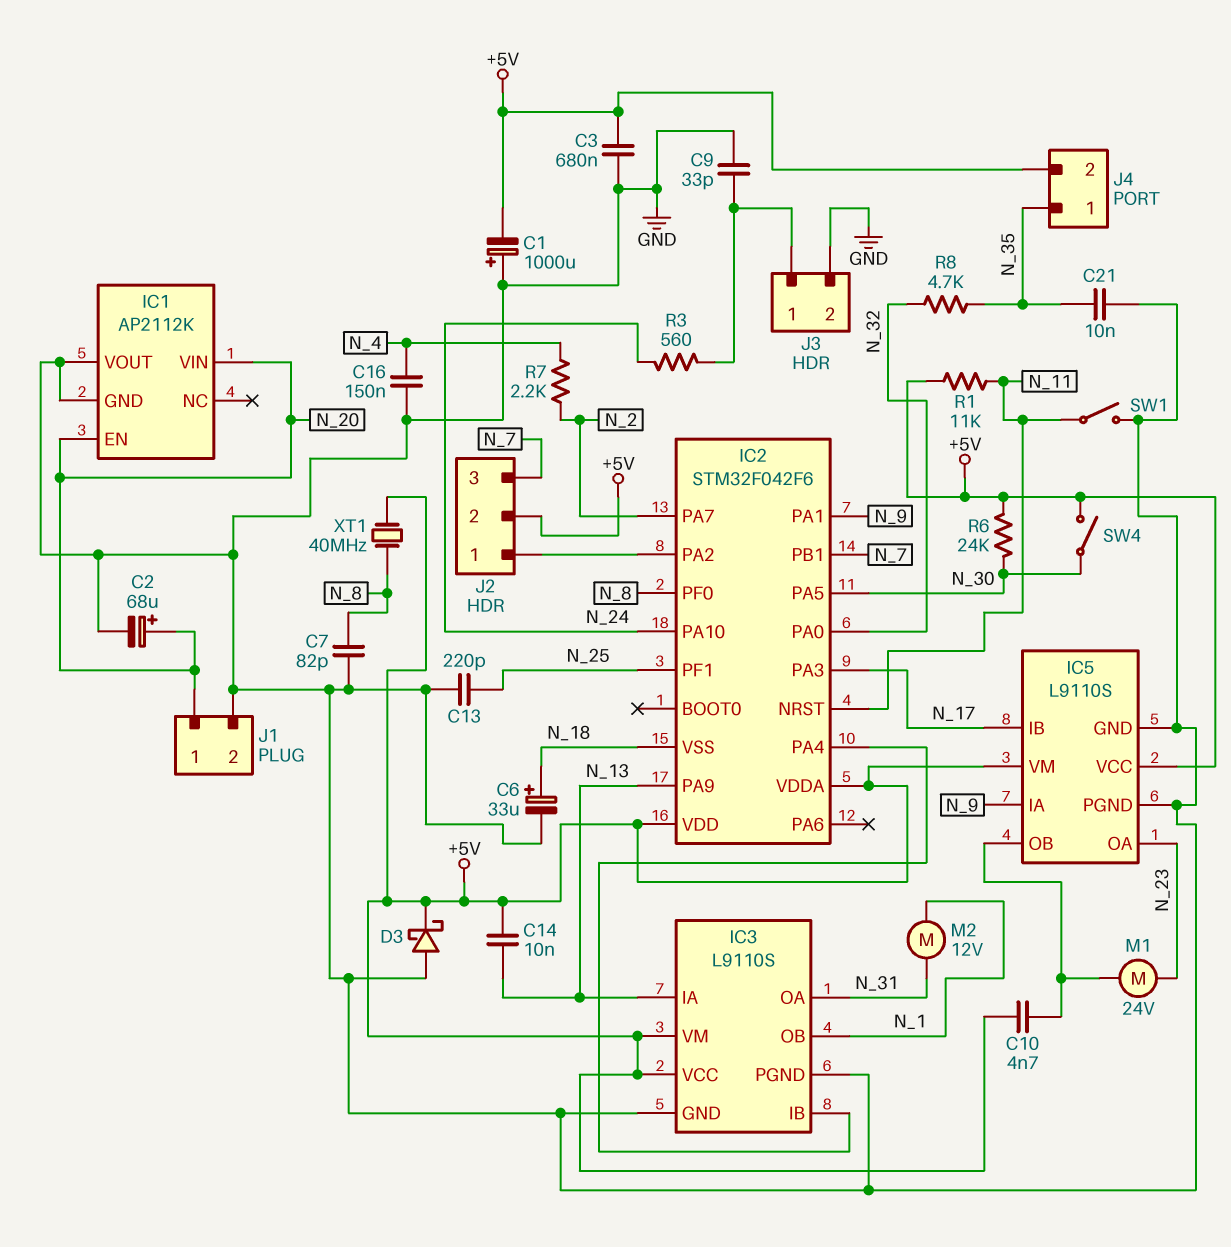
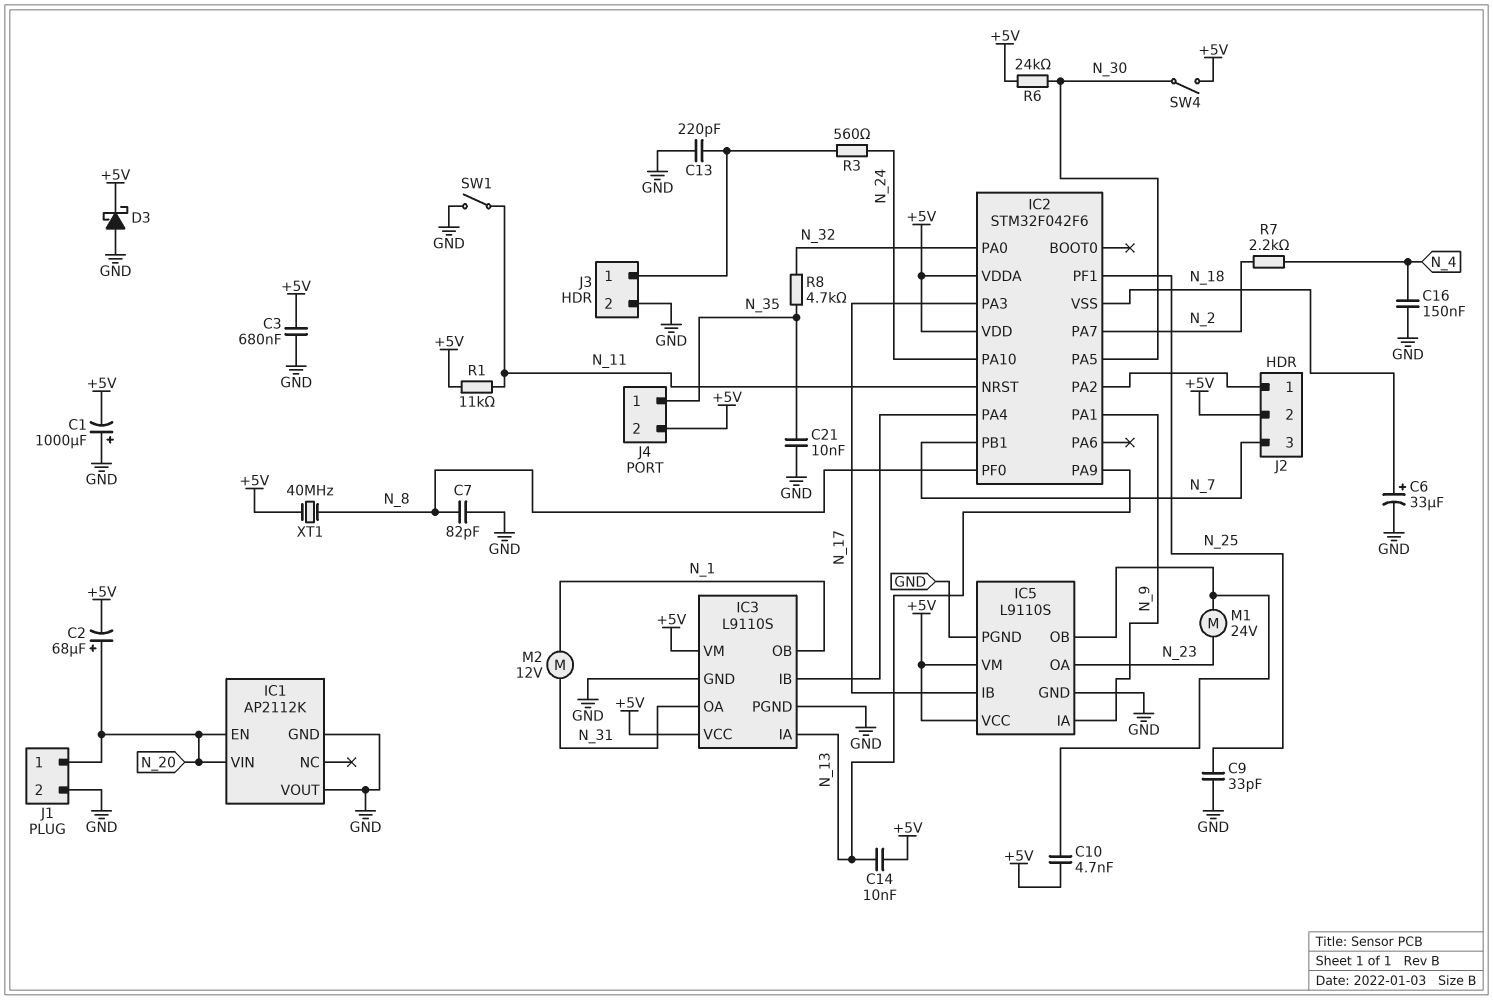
C2: 68uF (plus N_20, minus GND) -> 68uF (plus N_20, minus +5V)
C9: 33pF (GND, J3/1) -> 33pF (GND, N_25)
C13: 220pF (GND, N_25) -> 220pF (GND, J3/1)

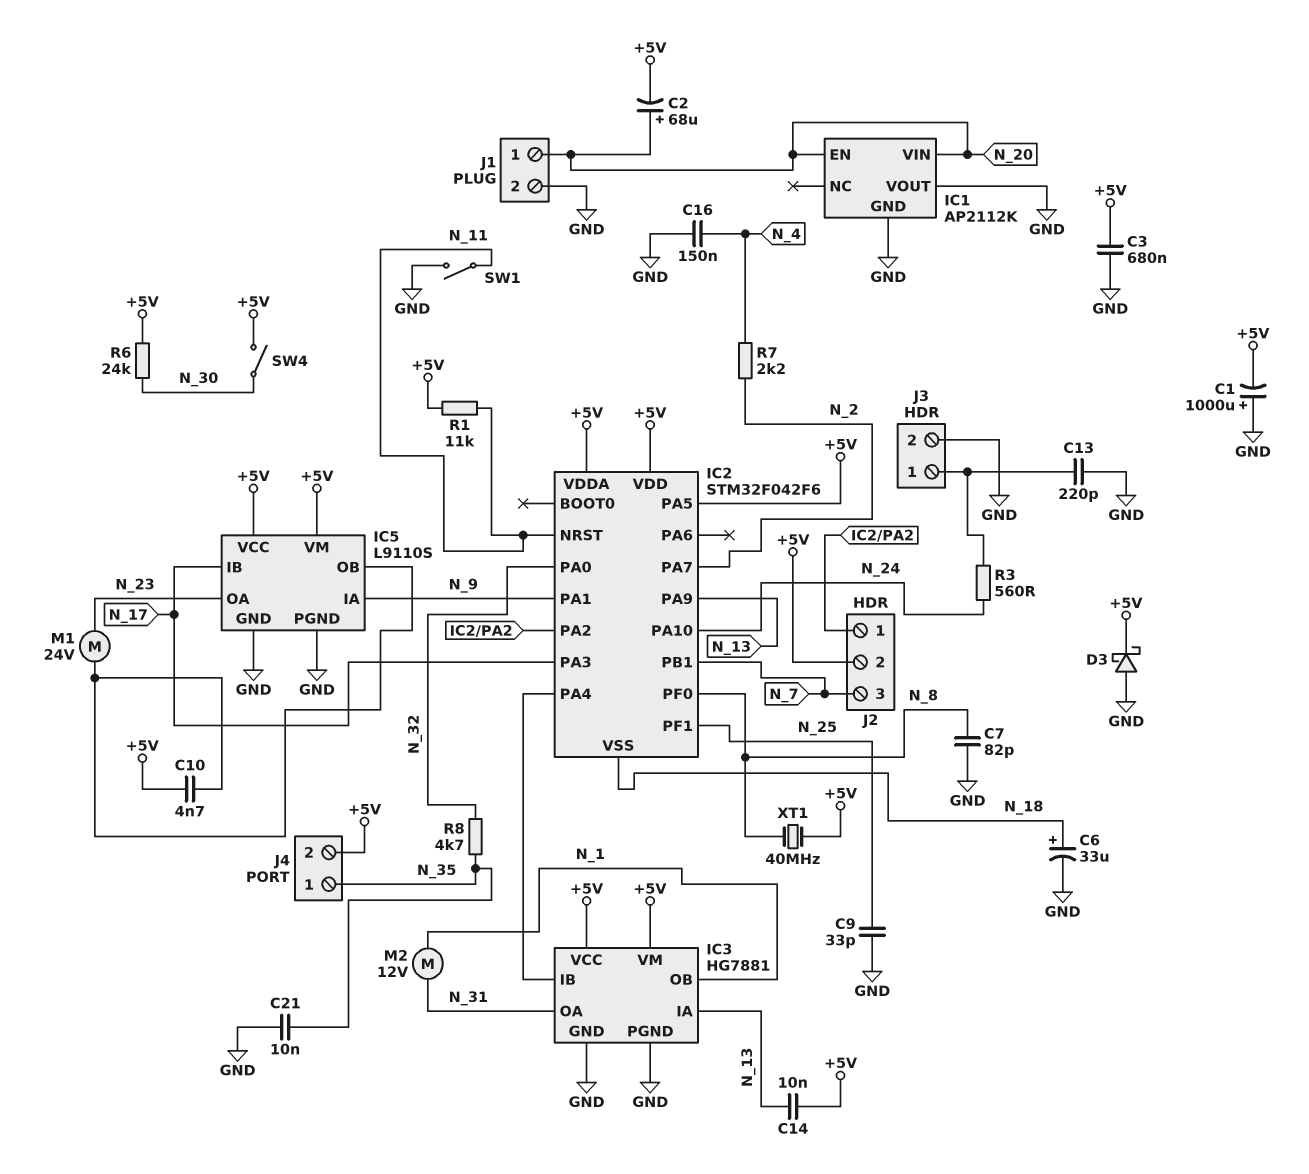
IC2 pin PA5: N_30 -> +5V
IC3: L9110S -> HG7881

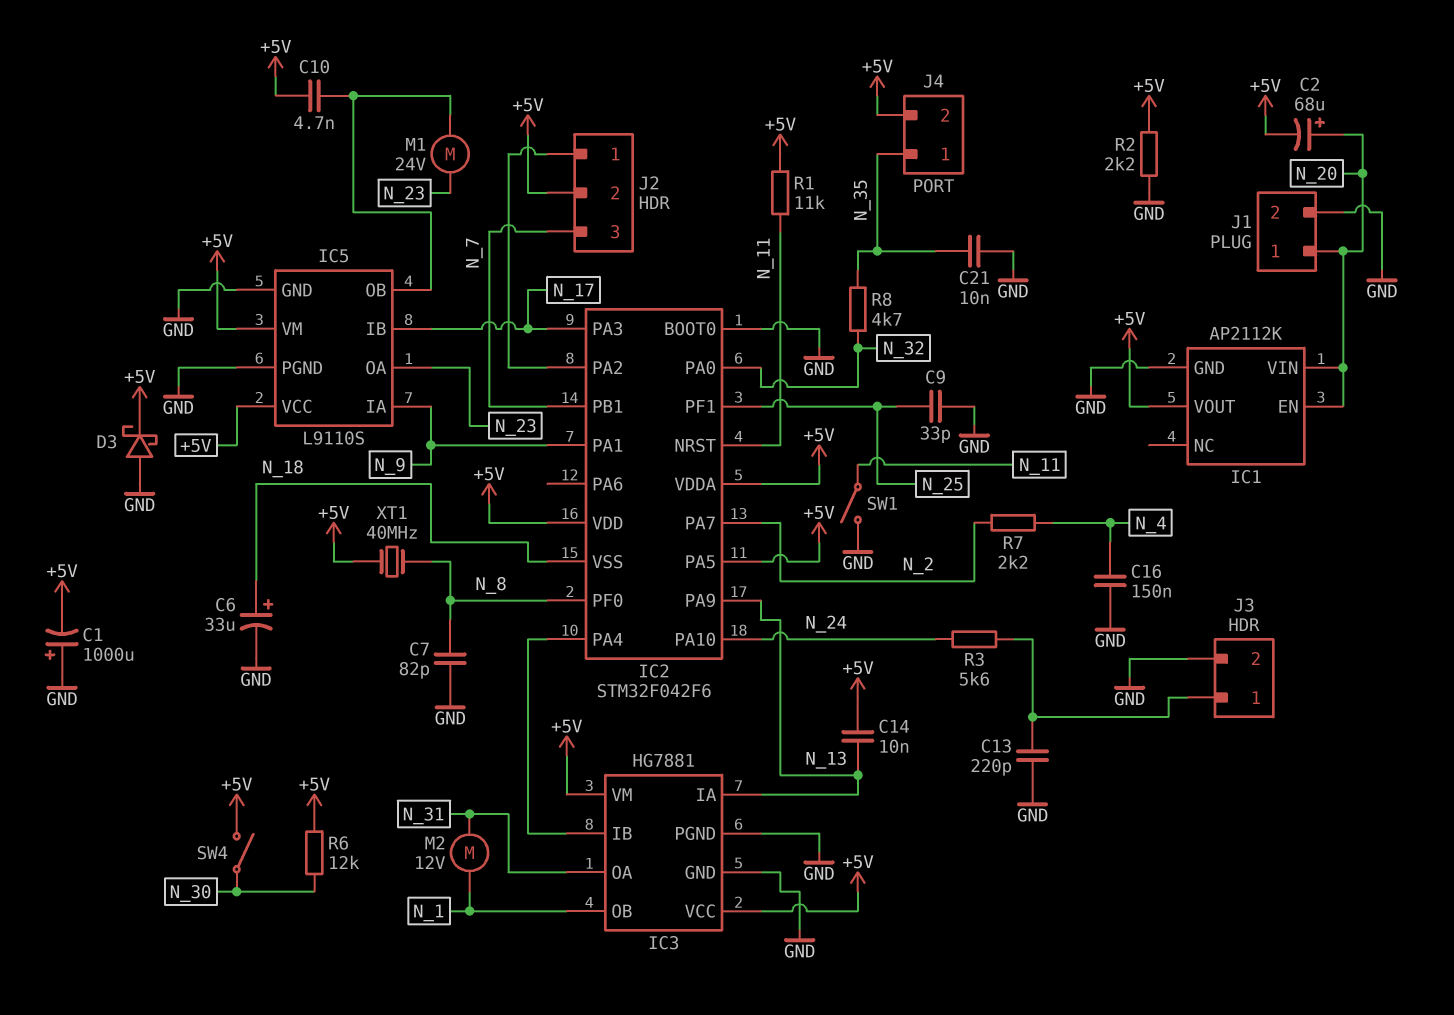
C3: 680nF (+5V, GND) -> none
IC1 pin VOUT: GND -> +5V
IC2 pin BOOT0: none -> GND
R2: none -> 2.2k (+5V, GND)
R3: 560 (J3/1, N_24) -> 5.6k (J3/1, N_24)
R6: 24k (+5V, N_30) -> 12k (+5V, N_30)

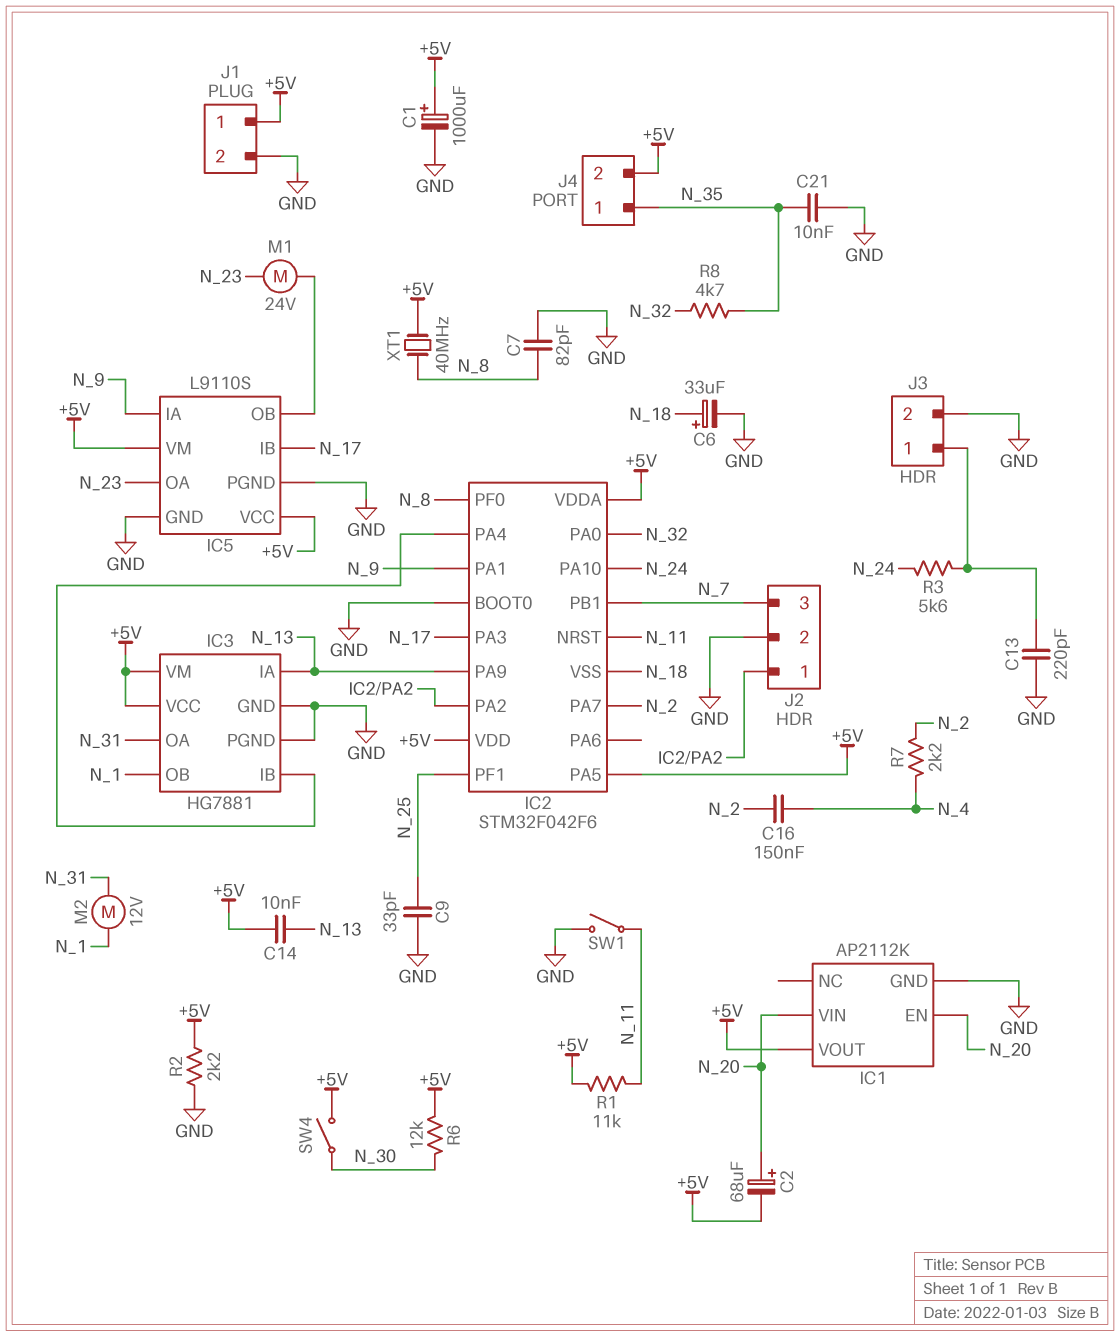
C1: 1000uF (plus GND, minus +5V) -> 1000uF (plus +5V, minus GND)
C10: 4.7nF (+5V, IC5/OB) -> none
C16: 150nF (GND, N_4) -> 150nF (N_2, N_4)
D3: schottky (A GND, K +5V) -> none
J1 pin 1: N_20 -> +5V
J2 pin 2: +5V -> GND

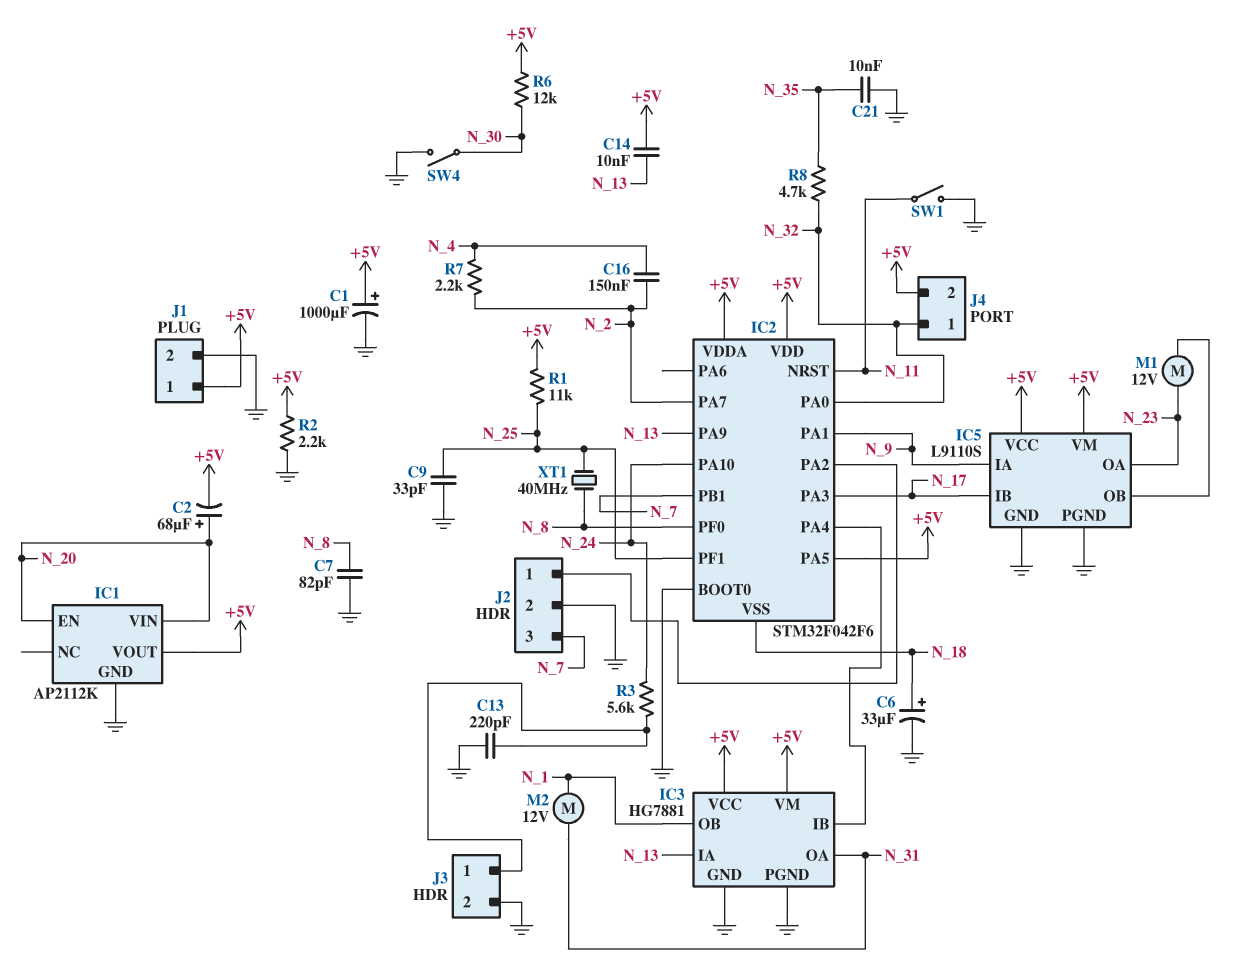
J4 pin 1: N_35 -> N_32
M1: motor 24V (IC5/OB, N_23) -> motor 12V (IC5/OB, N_23)
R1: 11k (+5V, N_11) -> 11k (+5V, N_25)
SW4: switch (+5V, N_30) -> switch (GND, N_30)
XT1: 40MHz (+5V, N_8) -> 40MHz (N_8, N_25)

